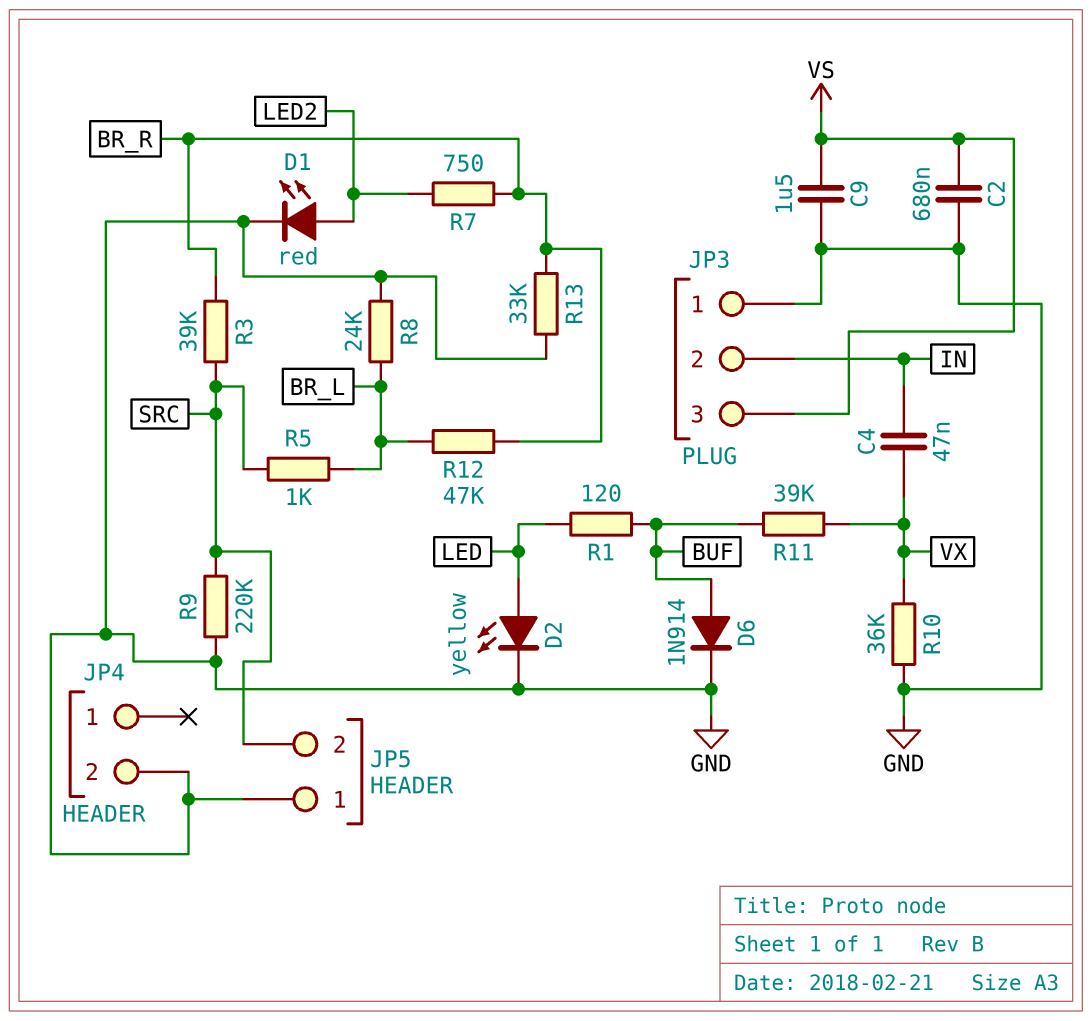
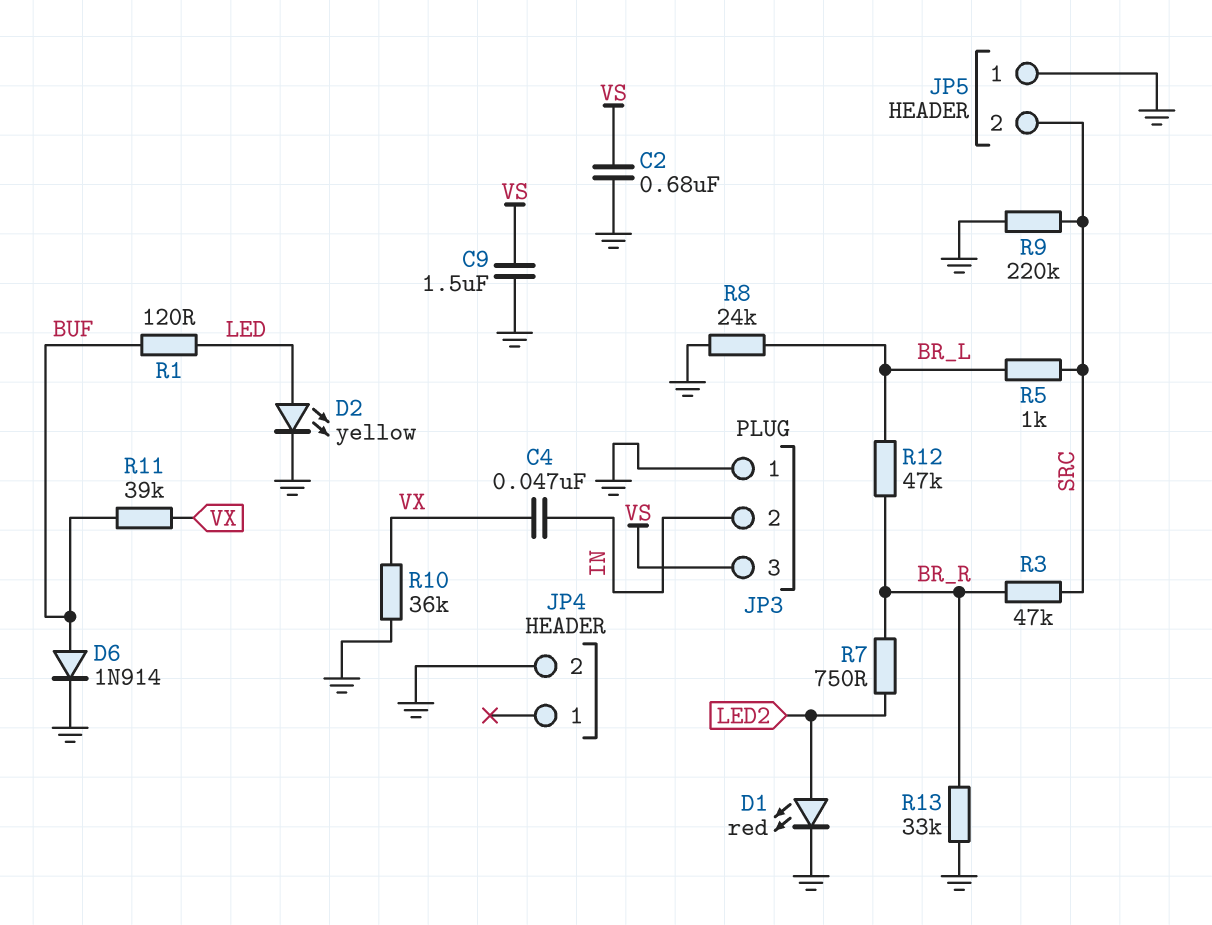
R3: 39k (BR_R, SRC) -> 47k (BR_R, SRC)

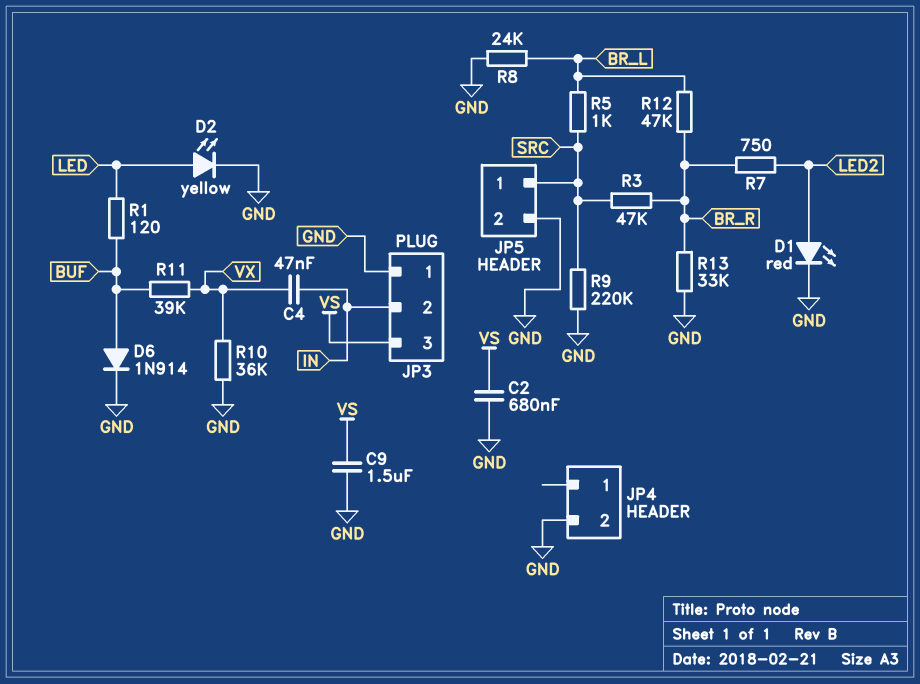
JP5 pin 1: GND -> SRC
JP5 pin 2: SRC -> GND

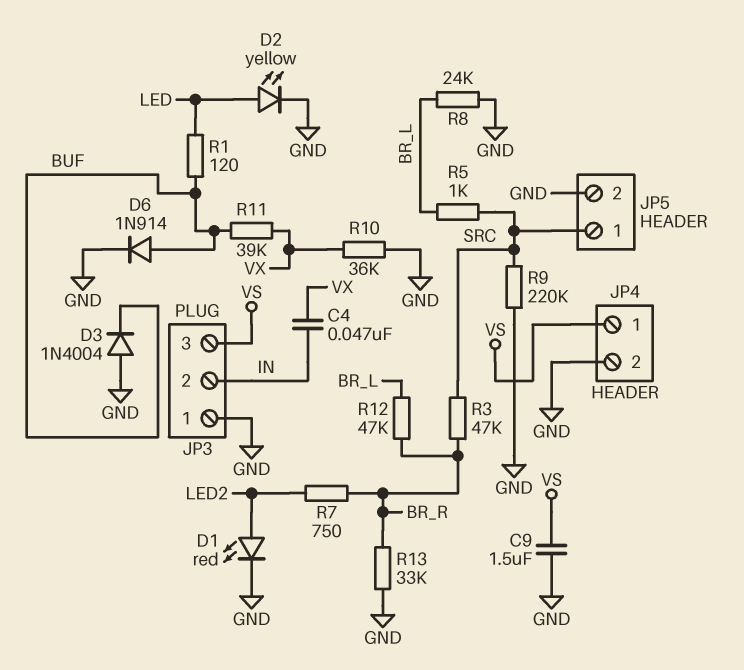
C2: 680nF (GND, VS) -> none
D3: none -> diode 1N4004 (A GND, K BUF)
JP4 pin 1: none -> VS

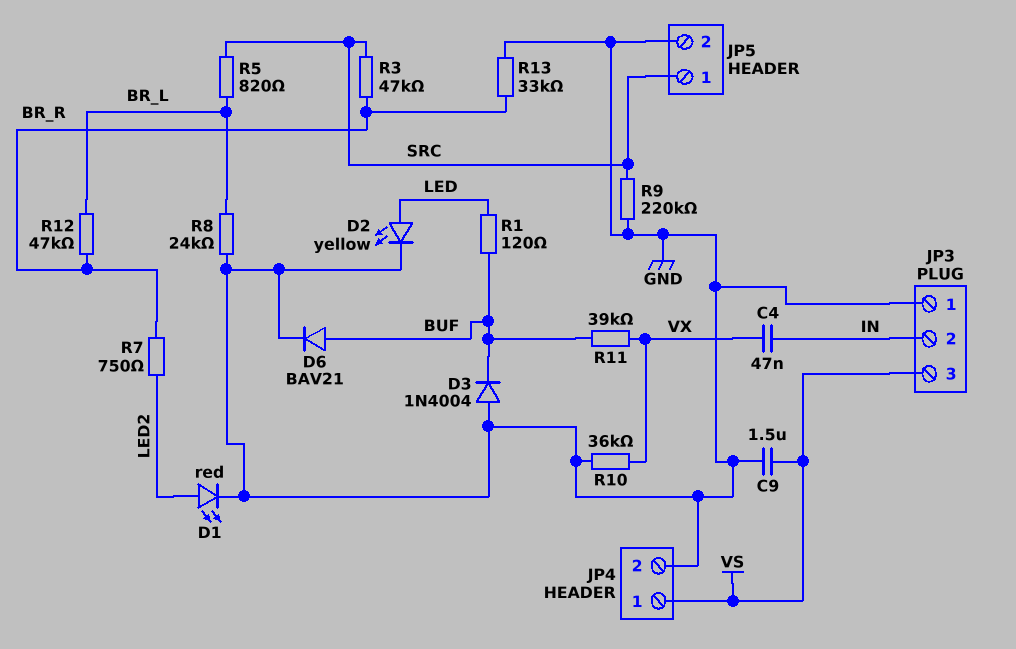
D6: diode 1N914 (A BUF, K GND) -> diode BAV21 (A BUF, K GND)
R5: 1k (BR_L, SRC) -> 820 (BR_L, SRC)

